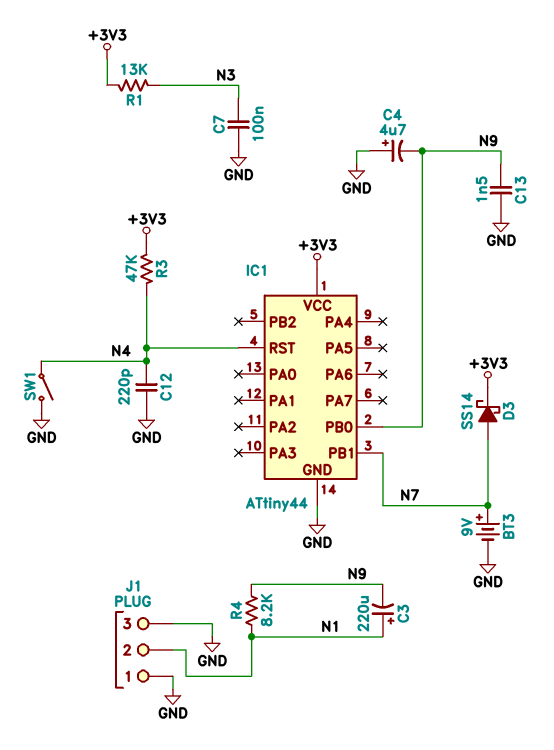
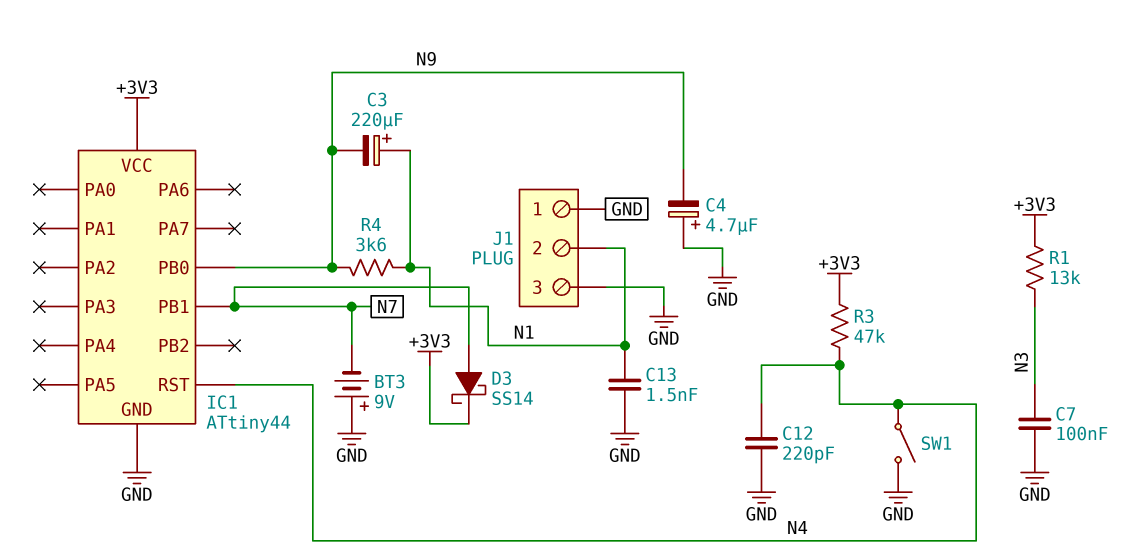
BT3: 9V (plus N7, minus GND) -> 9V (plus GND, minus N7)
C13: 1.5nF (GND, N9) -> 1.5nF (GND, N1)
R4: 8.2k (N1, N9) -> 3.6k (N1, N9)

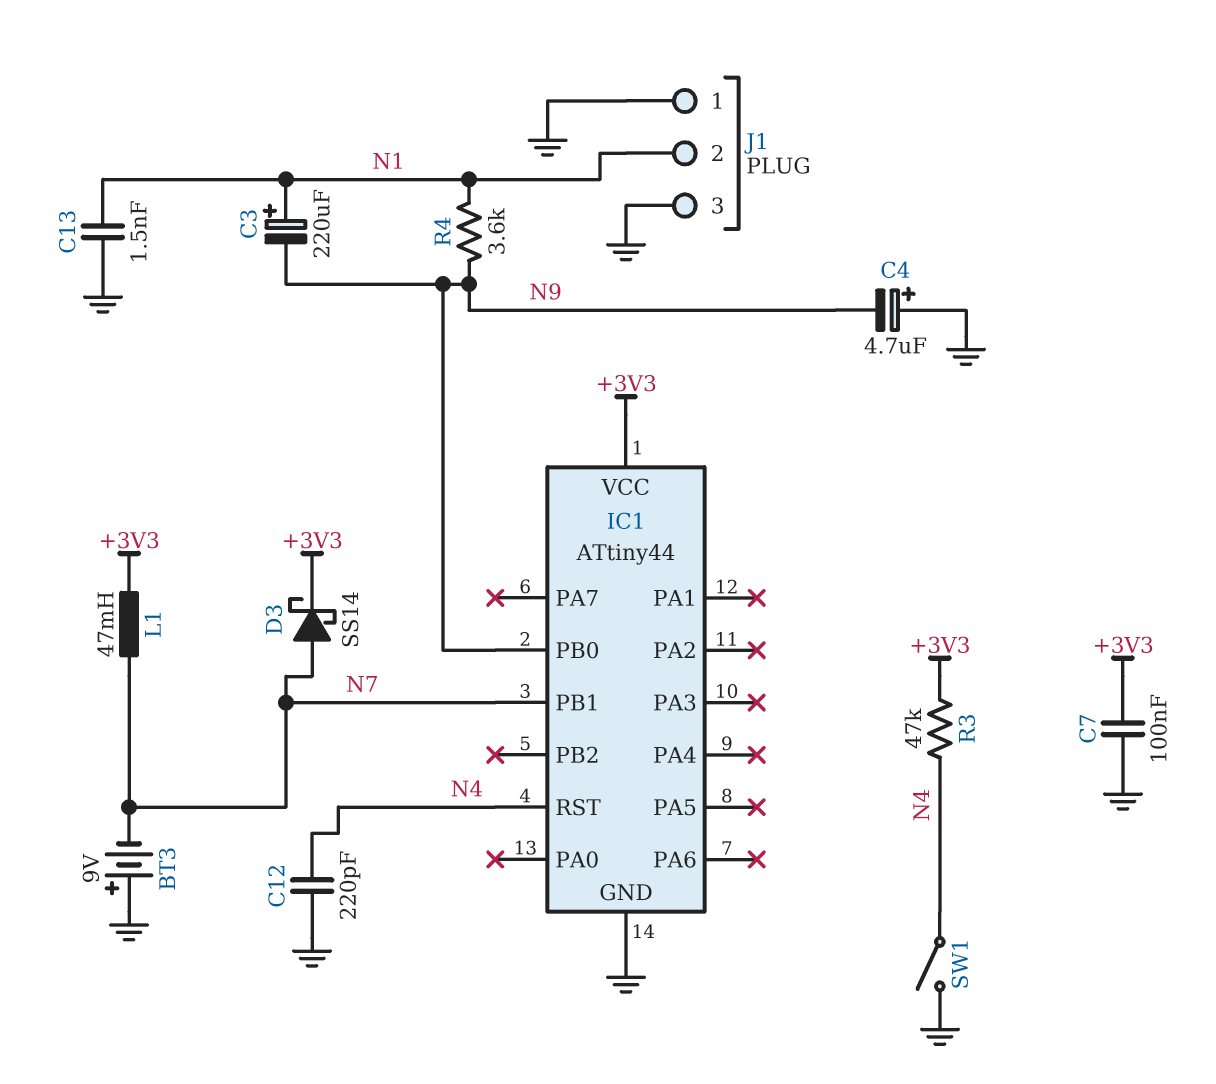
C7: 100nF (GND, N3) -> 100nF (+3V3, GND)
L1: none -> 47mH (+3V3, N7)
R1: 13k (+3V3, N3) -> none

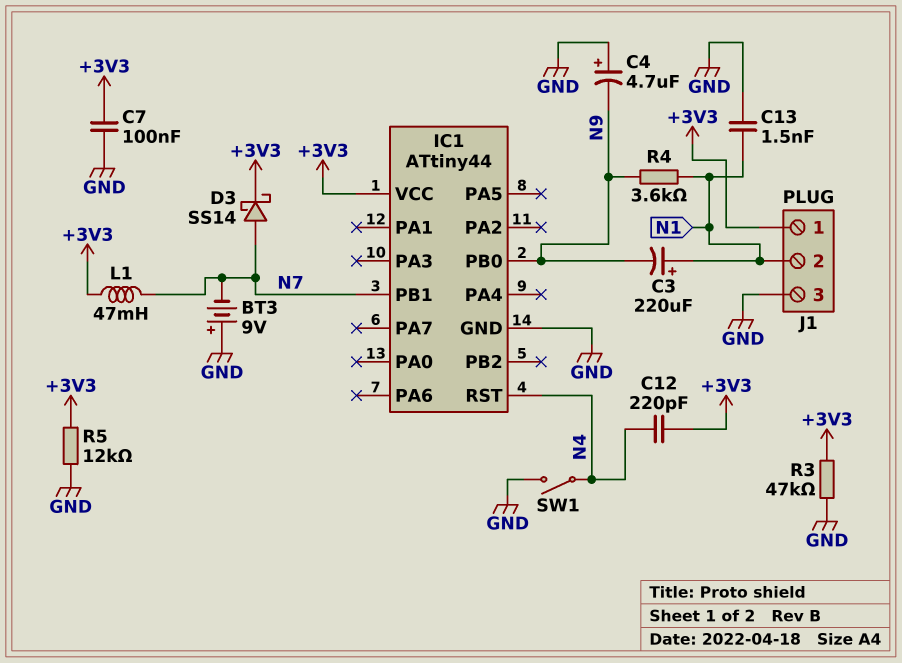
C12: 220pF (GND, N4) -> 220pF (+3V3, N4)
J1 pin 1: GND -> +3V3
R3: 47k (+3V3, N4) -> 47k (+3V3, GND)
R5: none -> 12k (+3V3, GND)

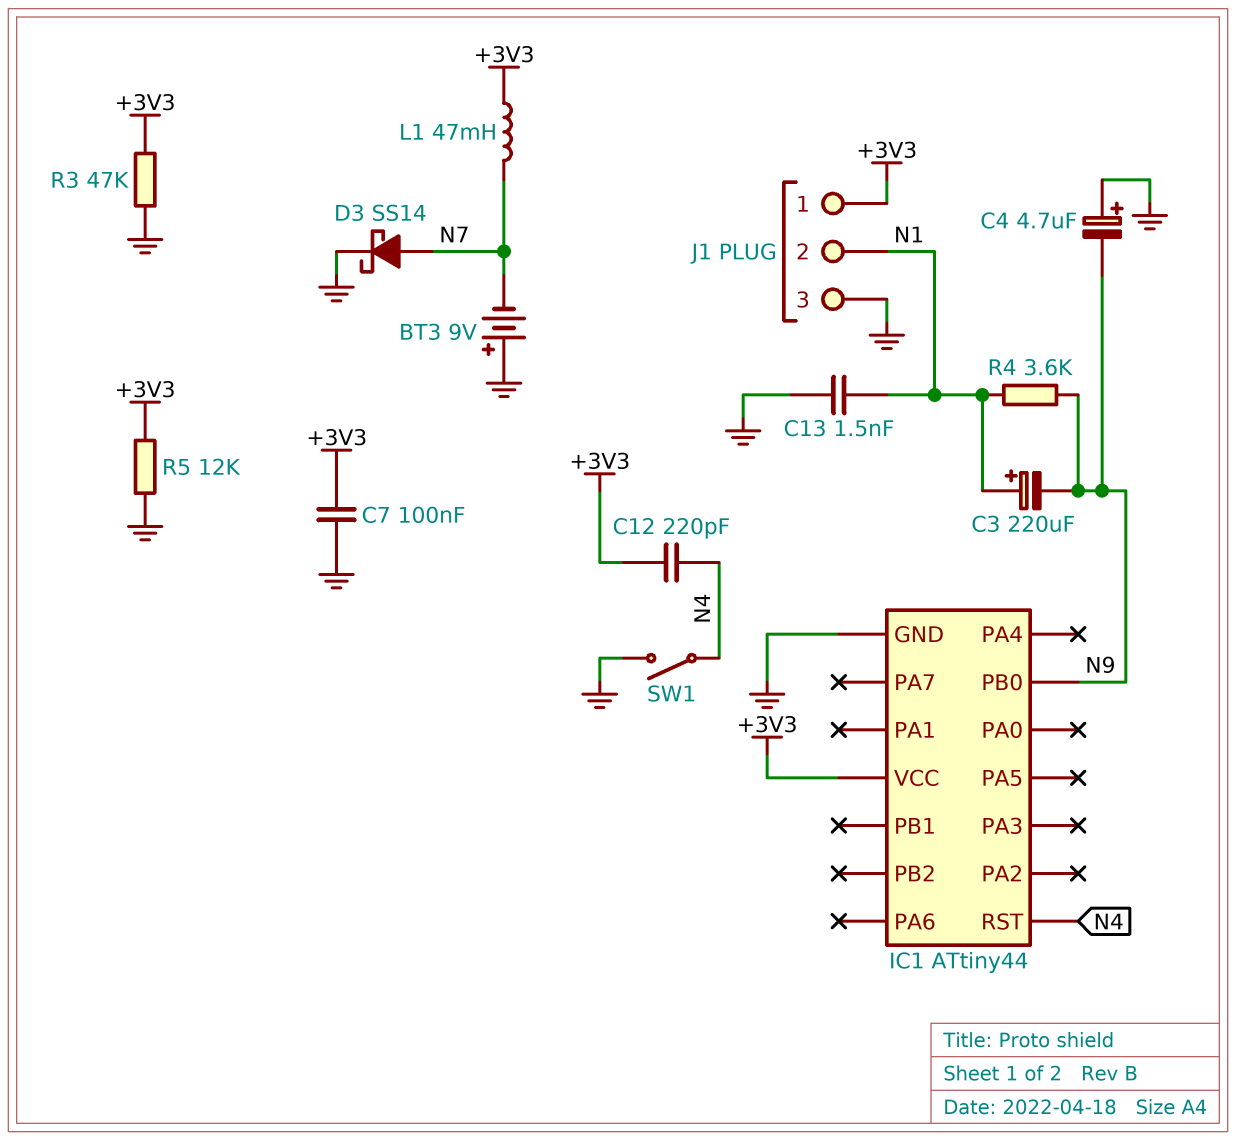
D3: schottky SS14 (A N7, K +3V3) -> schottky SS14 (A N7, K GND)
IC1 pin PB1: N7 -> none

